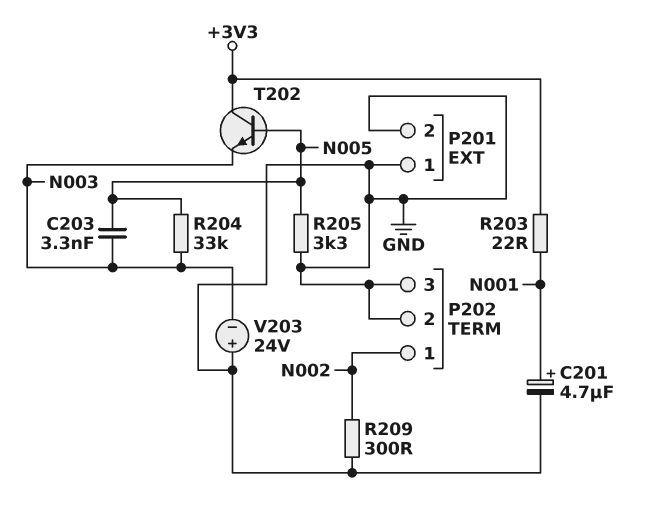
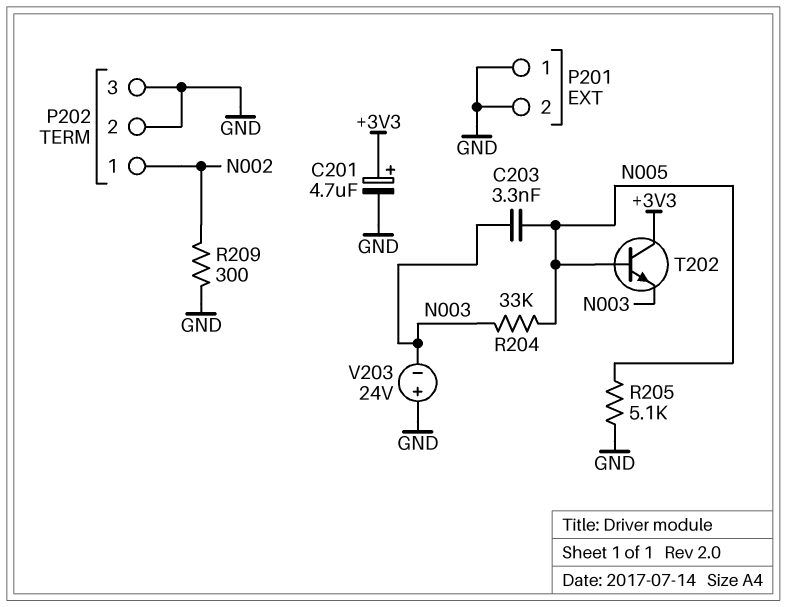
C201: 4.7uF (plus N001, minus GND) -> 4.7uF (plus +3V3, minus GND)
R203: 22 (+3V3, N001) -> none
R205: 3.3k (GND, N005) -> 5.1k (GND, N005)

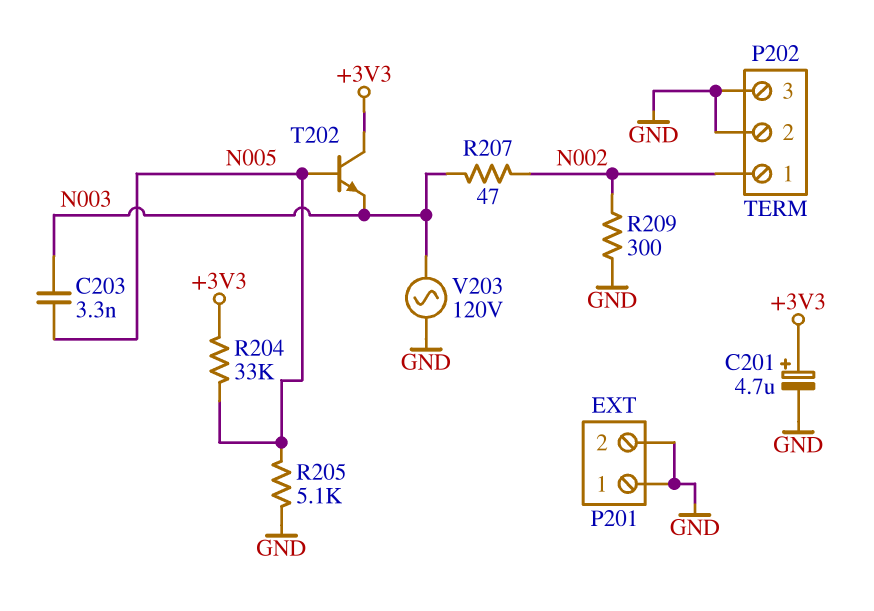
R204: 33k (N003, N005) -> 33k (+3V3, N005)
R207: none -> 47 (N002, N003)
V203: 24V (plus GND, minus N003) -> AC 120V (GND, N003)

